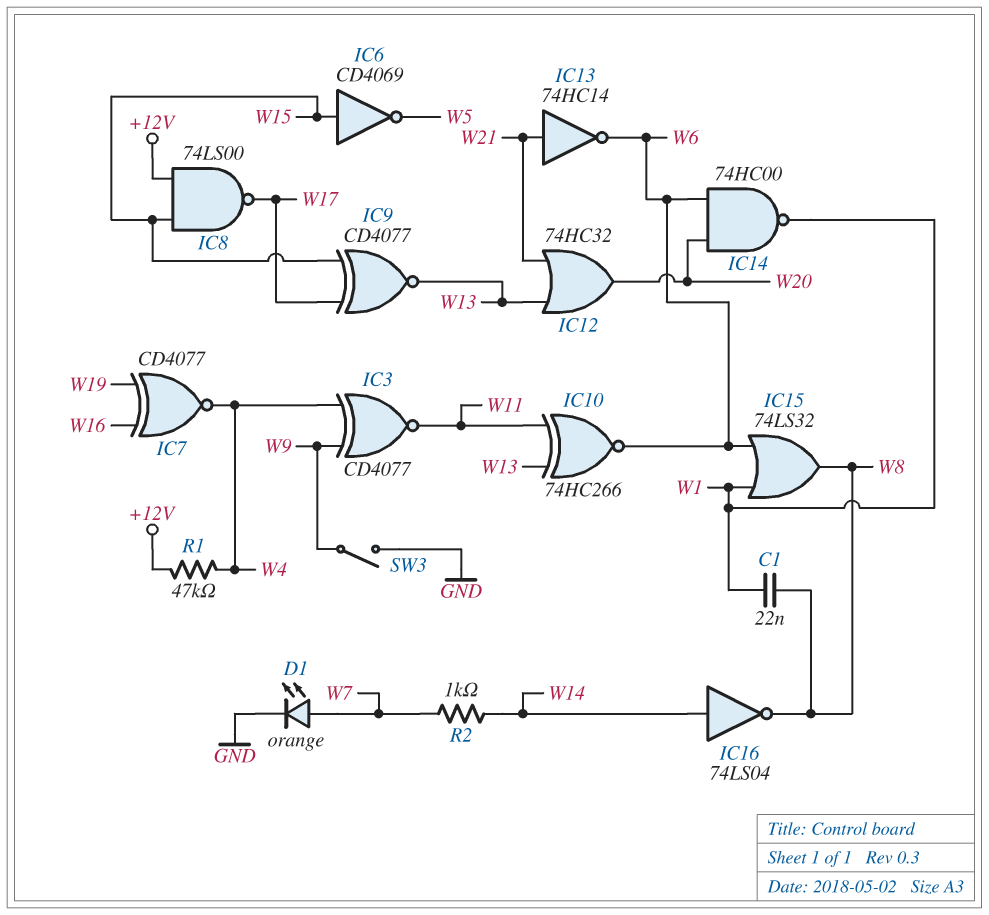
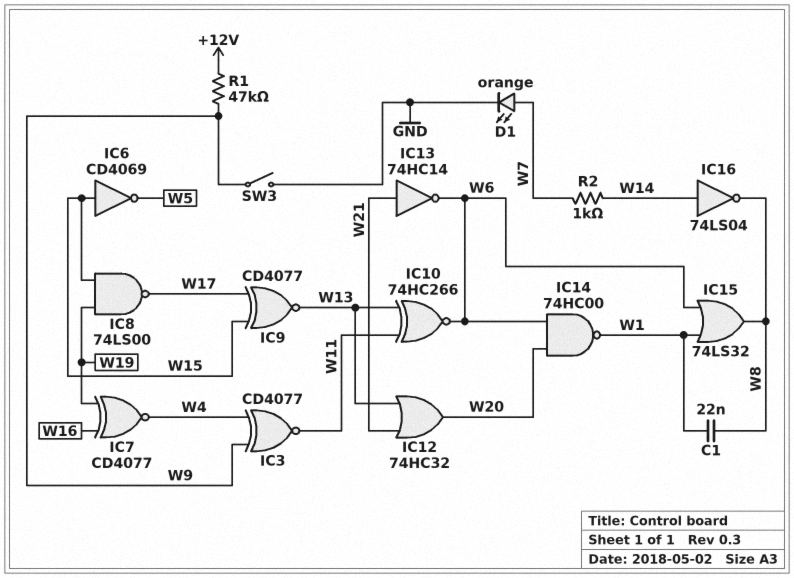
IC8: NAND 74LS00 (in +12V, in W15, out W17) -> NAND 74LS00 (in W15, in W19, out W17)
R1: 47k (+12V, W4) -> 47k (+12V, W9)

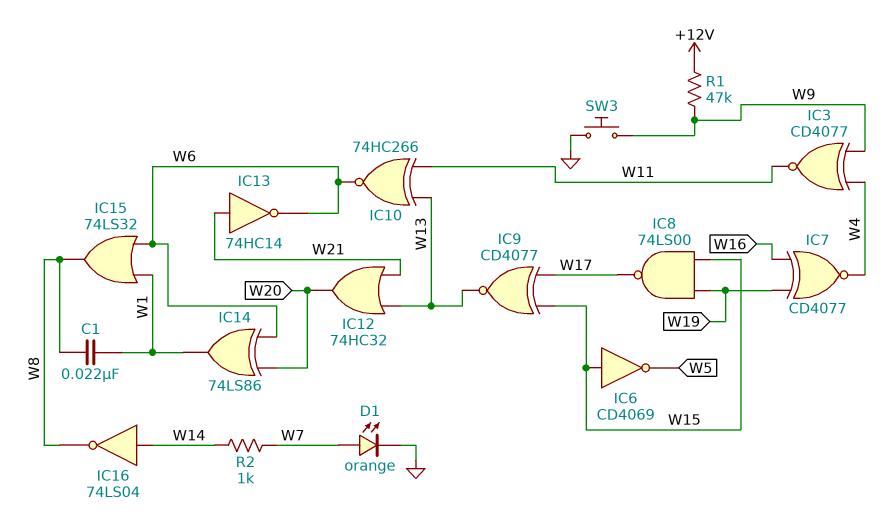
IC14: NAND 74HC00 (in W6, in W20, out W1) -> XOR 74LS86 (in W6, in W20, out W1)
SW3: switch (GND, W9) -> button (GND, W9)

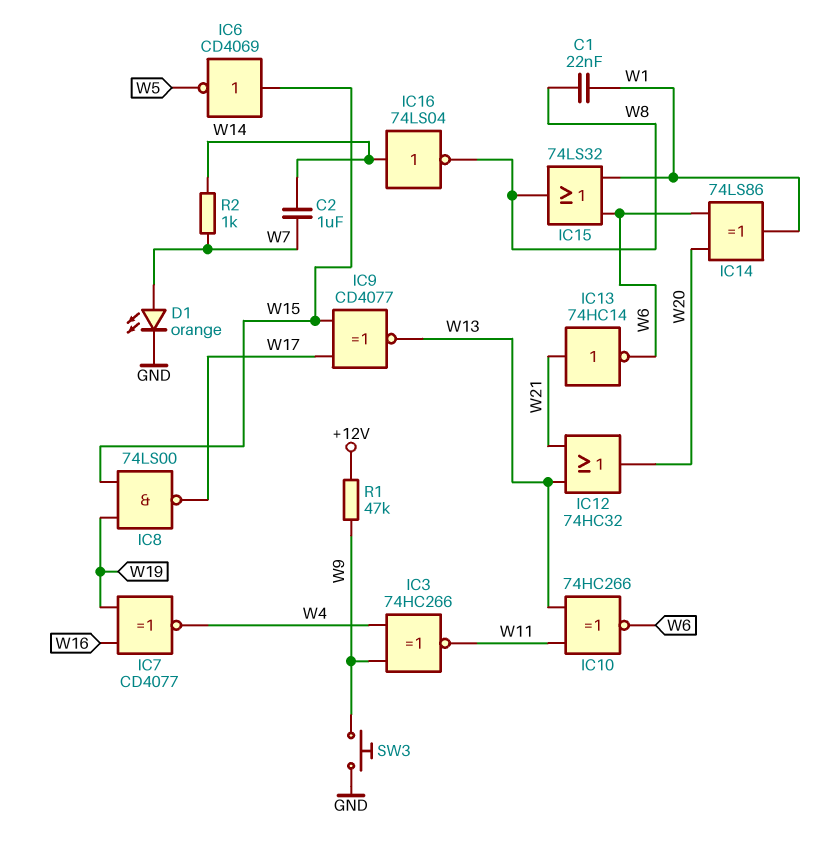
C2: none -> 1uF (W7, W14)
IC3: XNOR CD4077 (in W4, in W9, out W11) -> XNOR 74HC266 (in W4, in W9, out W11)

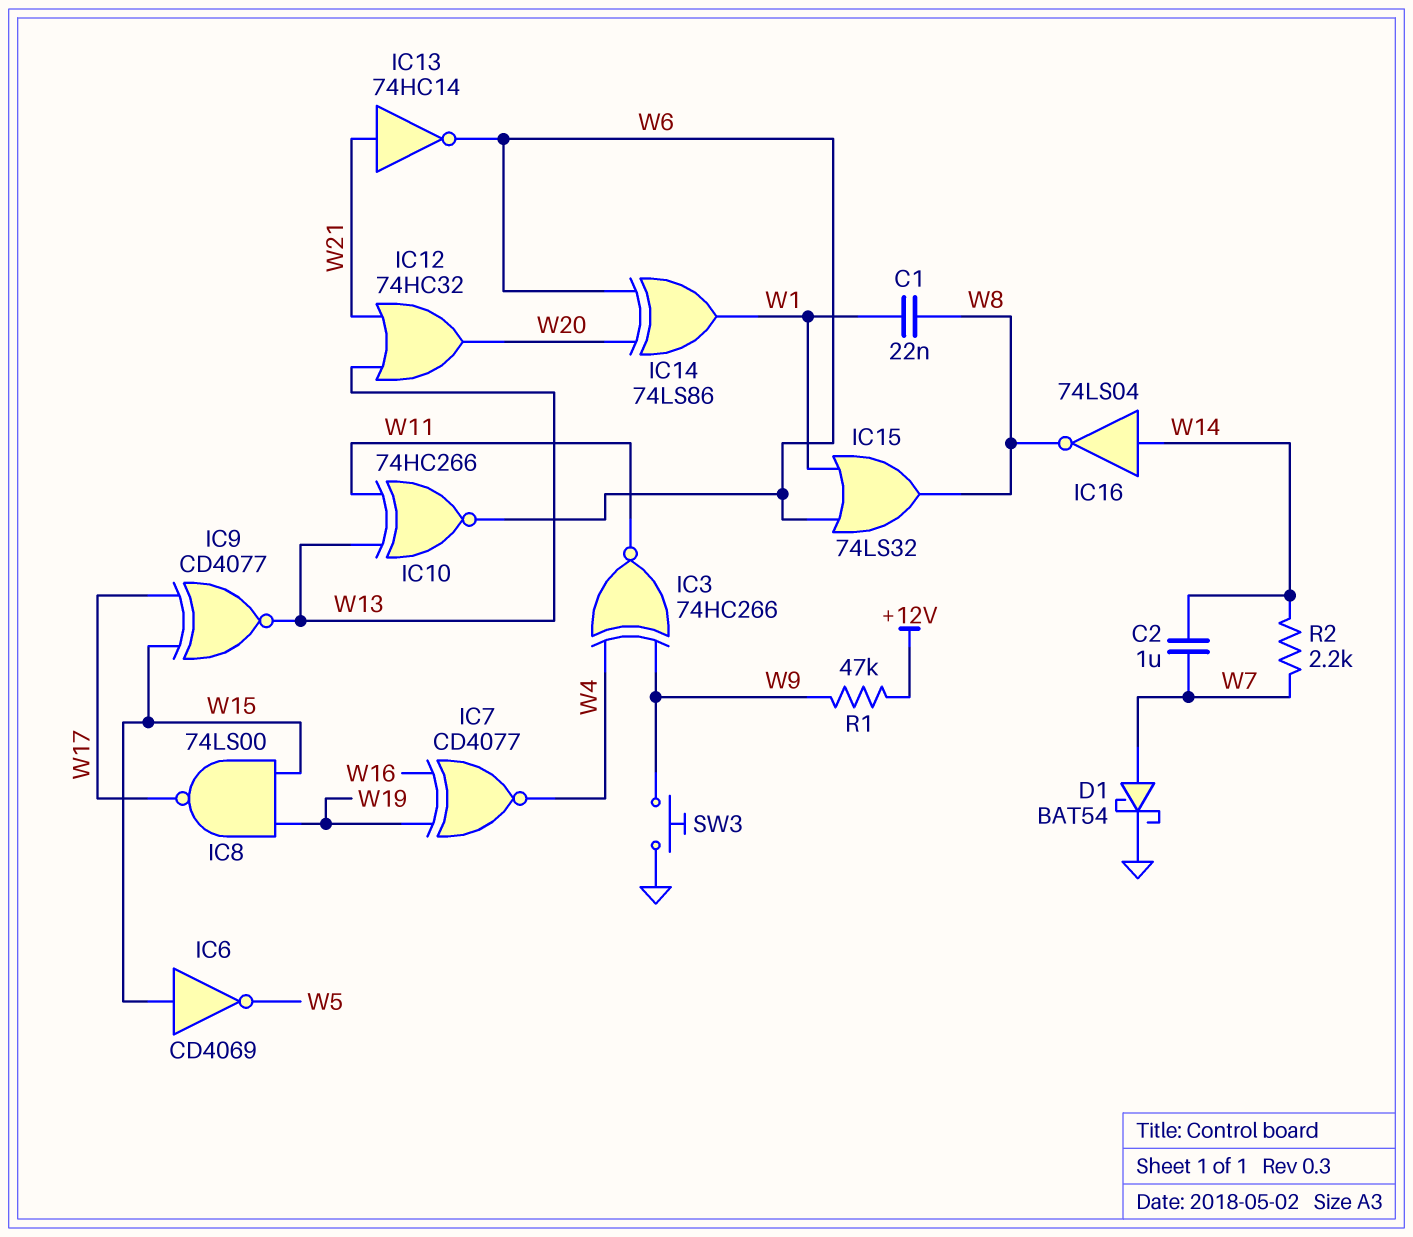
D1: LED orange (A W7, K GND) -> schottky BAT54 (A W7, K GND)
R2: 1k (W7, W14) -> 2.2k (W7, W14)

